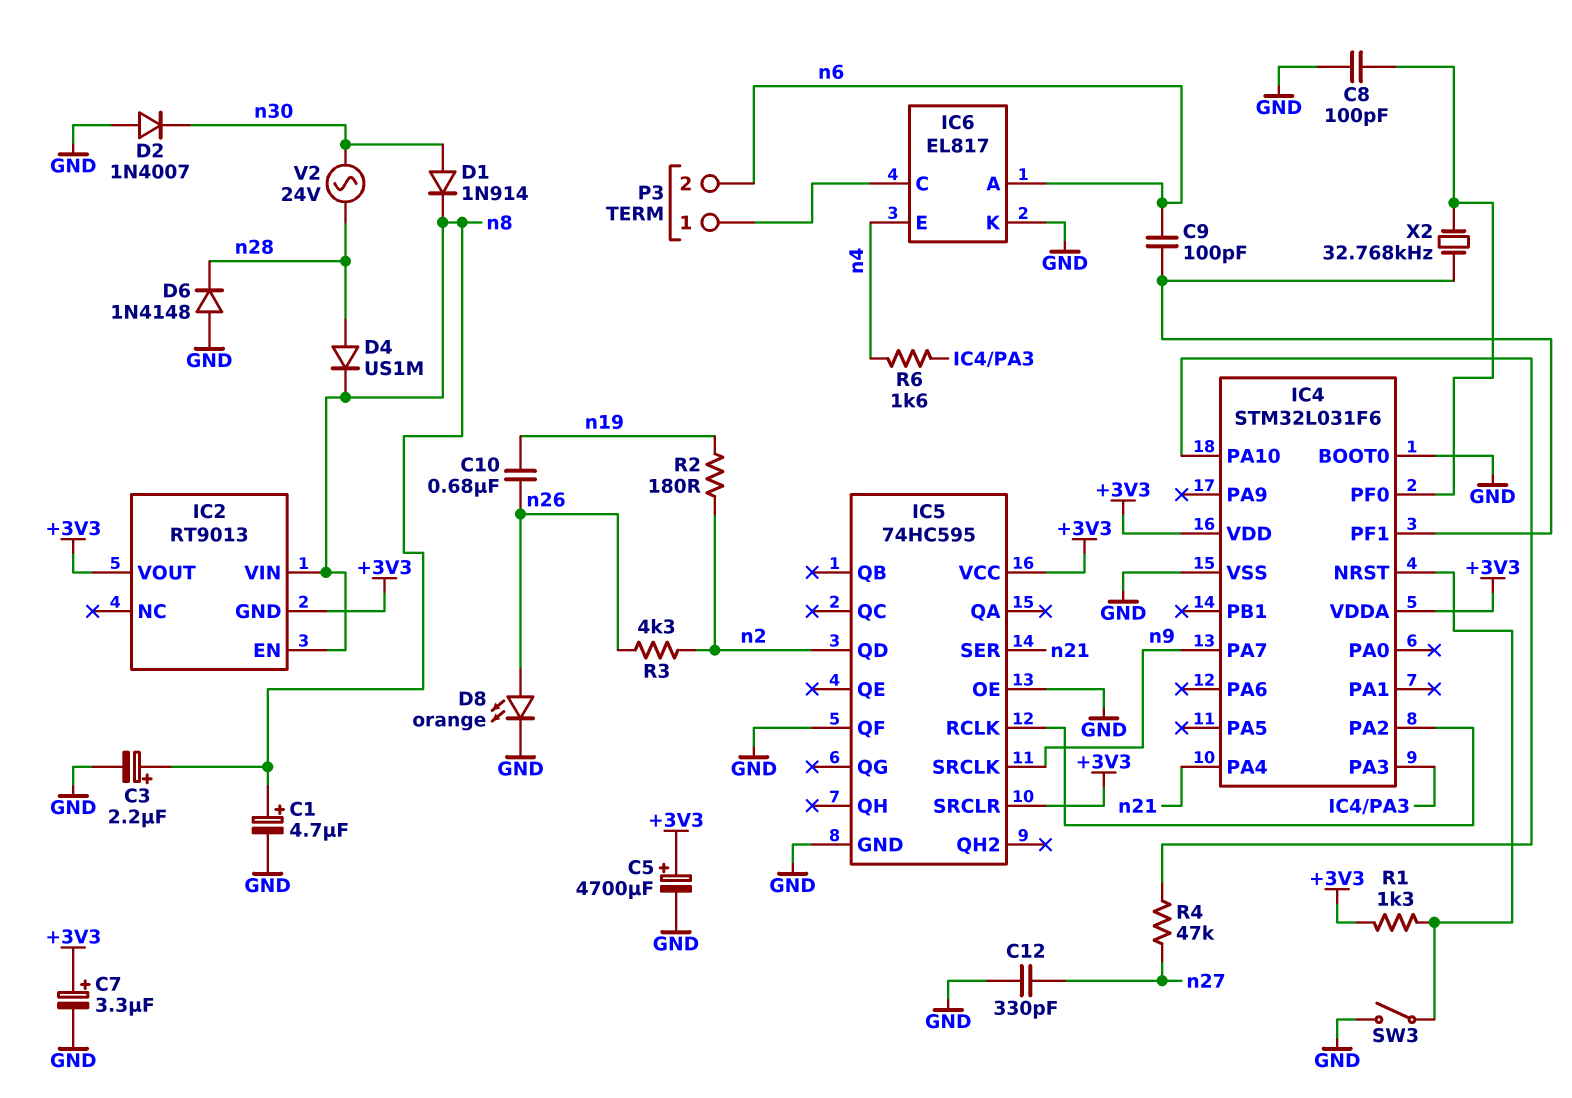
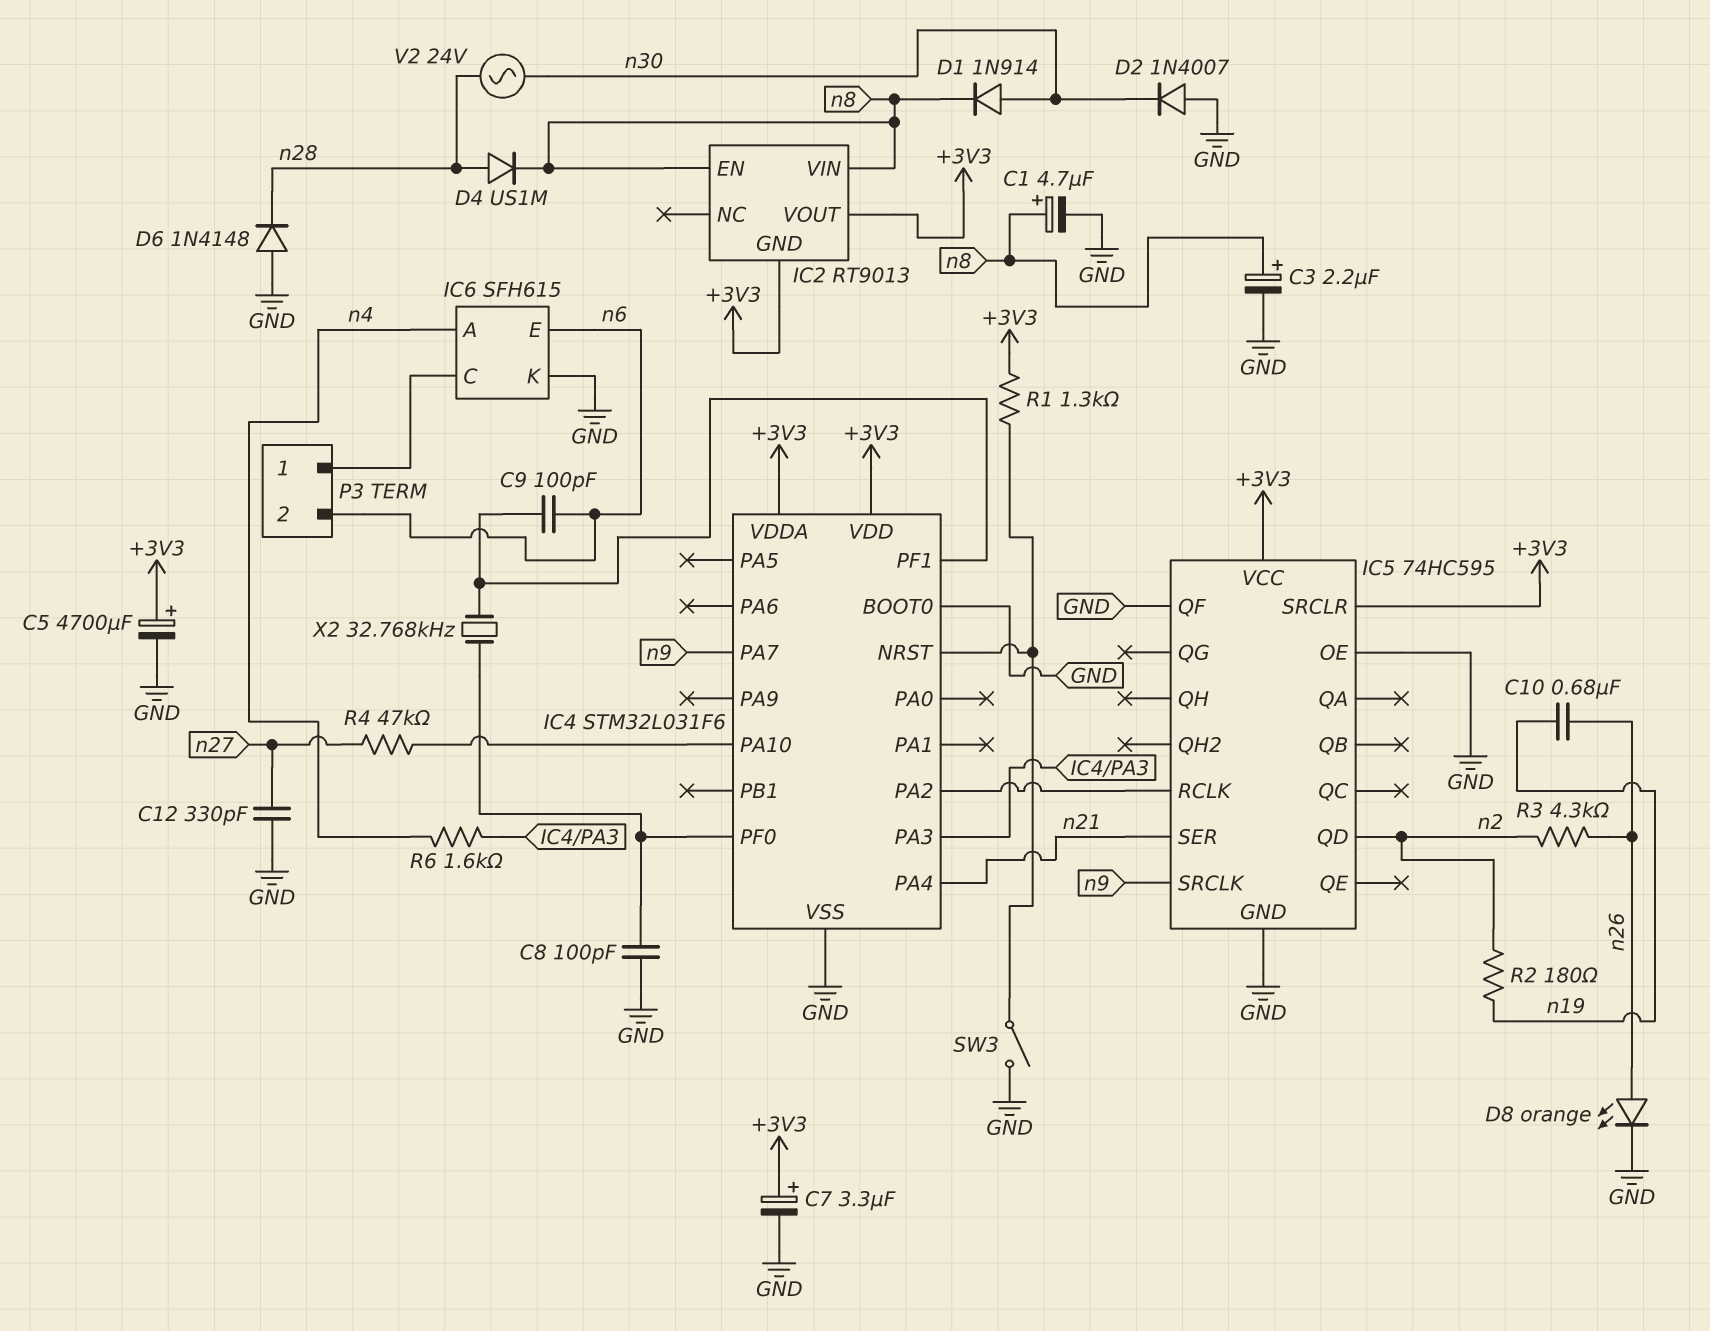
IC6: EL817 -> SFH615
IC6 pin A: n6 -> n4
IC6 pin E: n4 -> n6

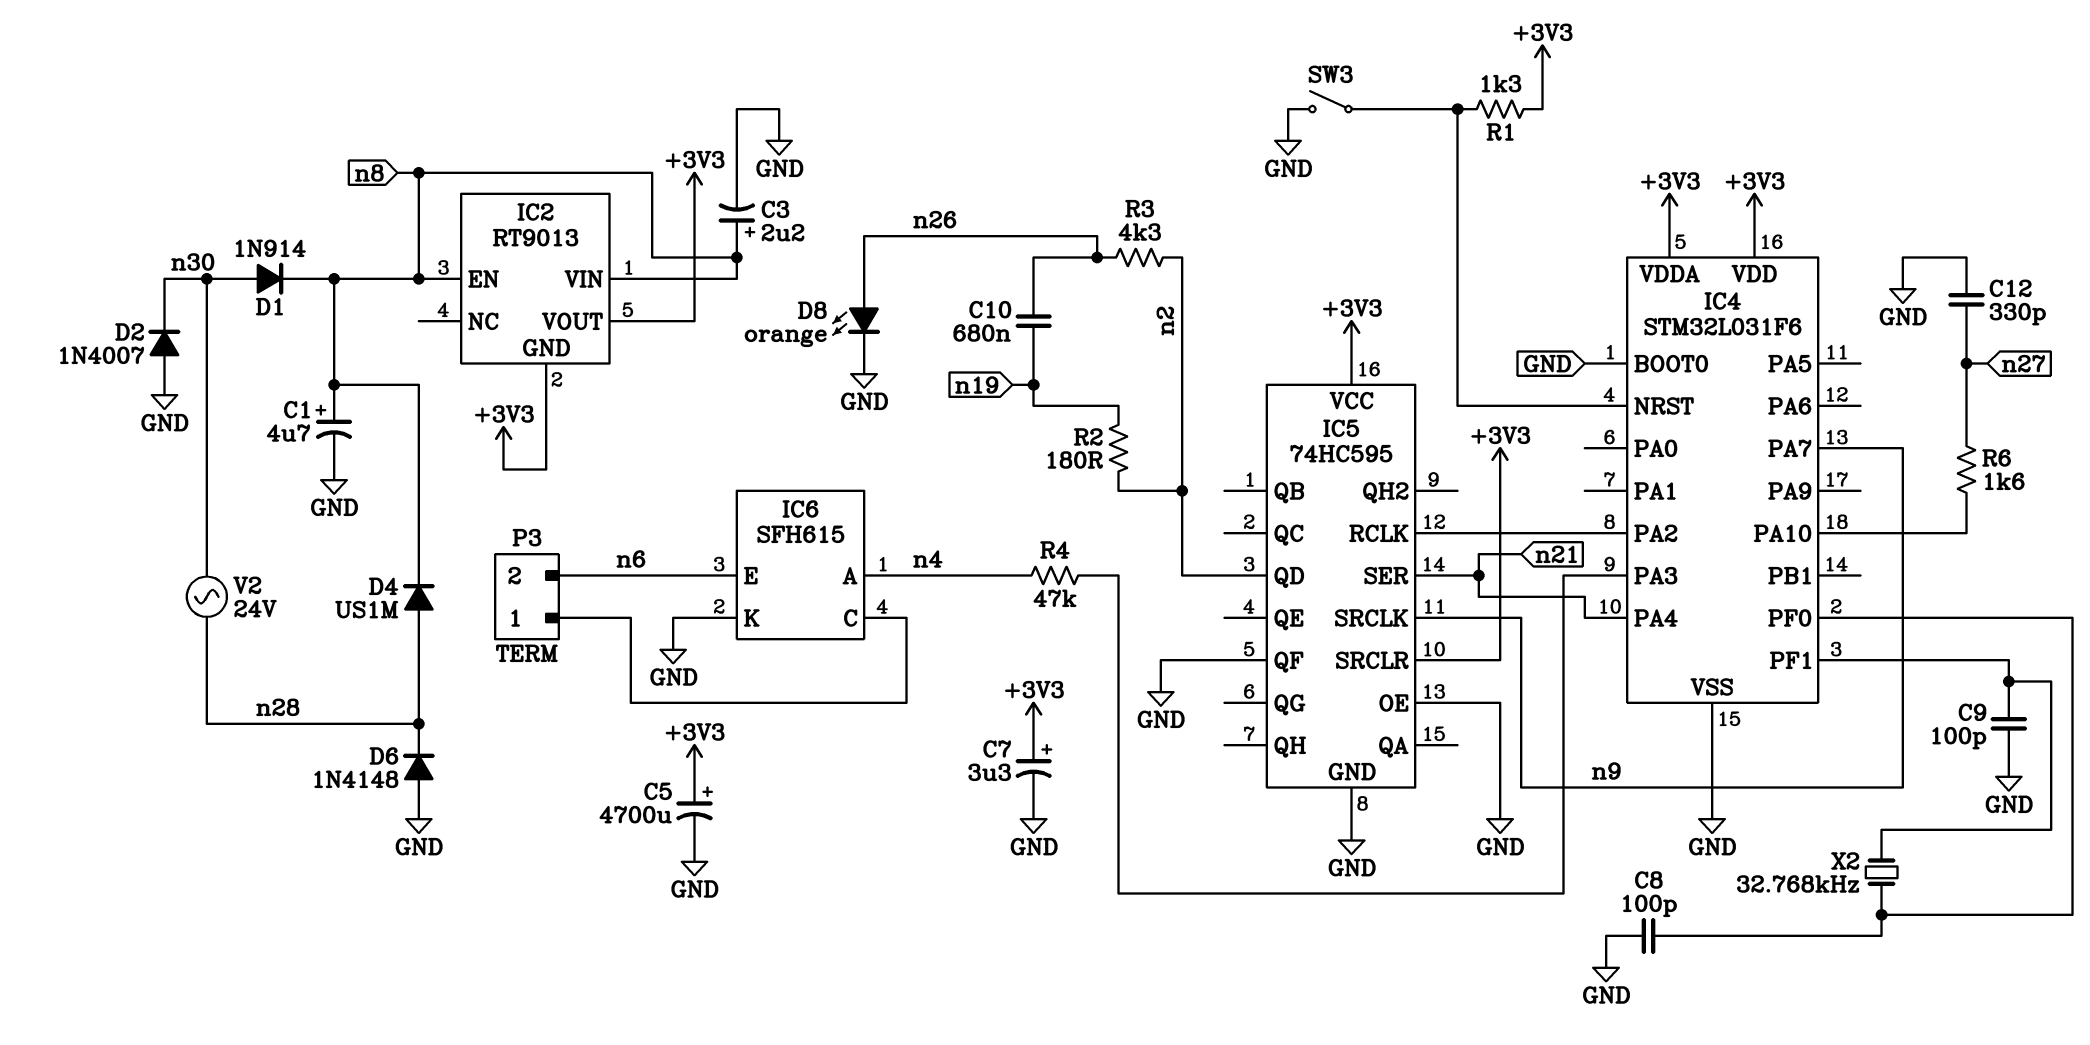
C9: 100pF (IC4/PF1, n6) -> 100pF (GND, IC4/PF1)
R4: 47k (IC4/PA10, n27) -> 47k (IC4/PA3, n4)
R6: 1.6k (IC4/PA3, n4) -> 1.6k (IC4/PA10, n27)

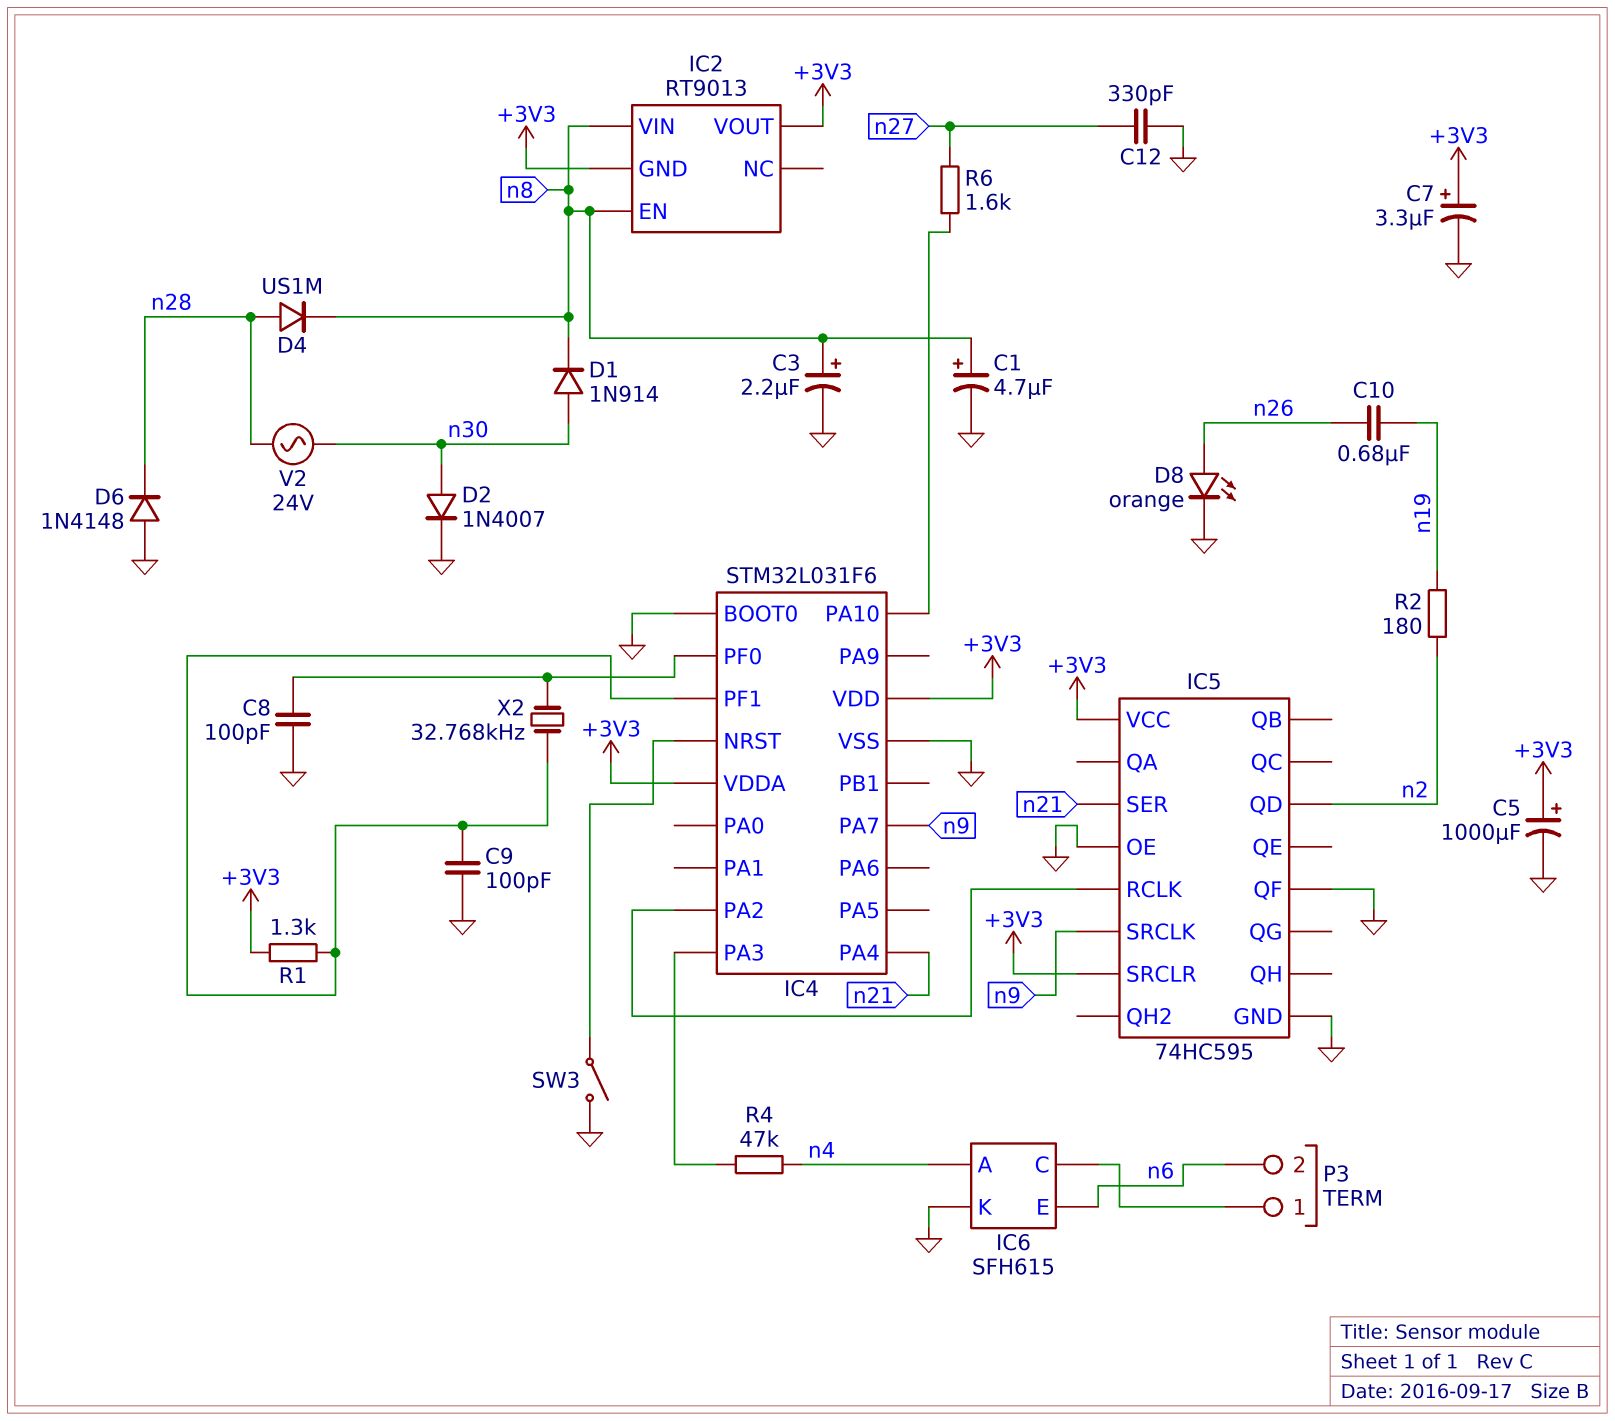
C5: 4700uF (plus +3V3, minus GND) -> 1000uF (plus +3V3, minus GND)
D2: diode 1N4007 (A GND, K n30) -> diode 1N4007 (A n30, K GND)
R1: 1.3k (+3V3, IC4/NRST) -> 1.3k (+3V3, IC4/PF1)
R3: 4.3k (n2, n26) -> none

